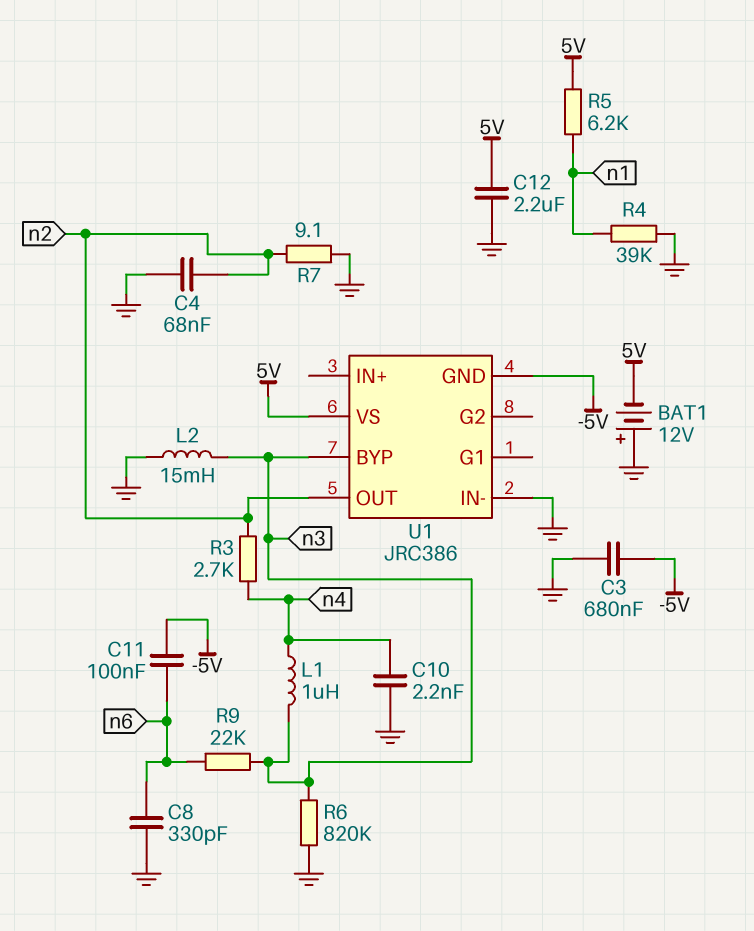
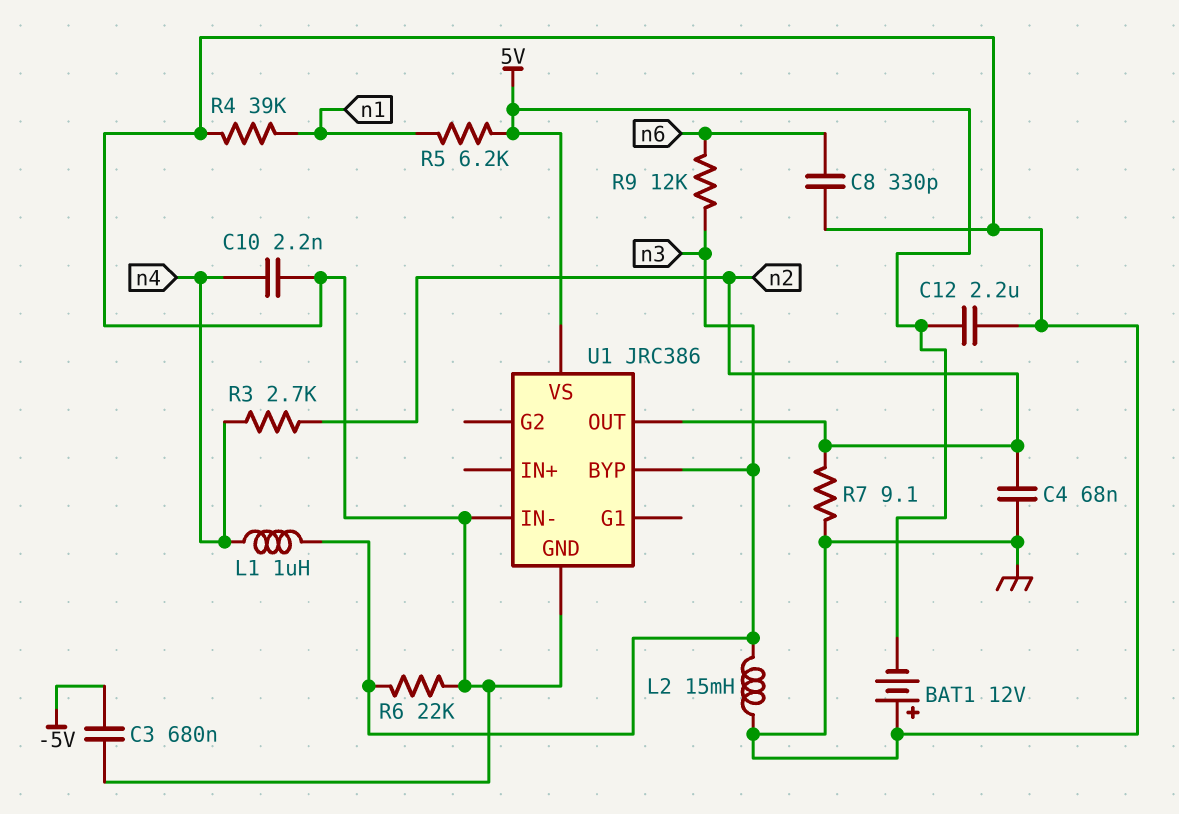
C11: 100nF (-5V, n6) -> none
R6: 820k (GND, n3) -> 22k (GND, n3)
R9: 22k (n3, n6) -> 12k (n3, n6)
U1 pin GND: -5V -> GND

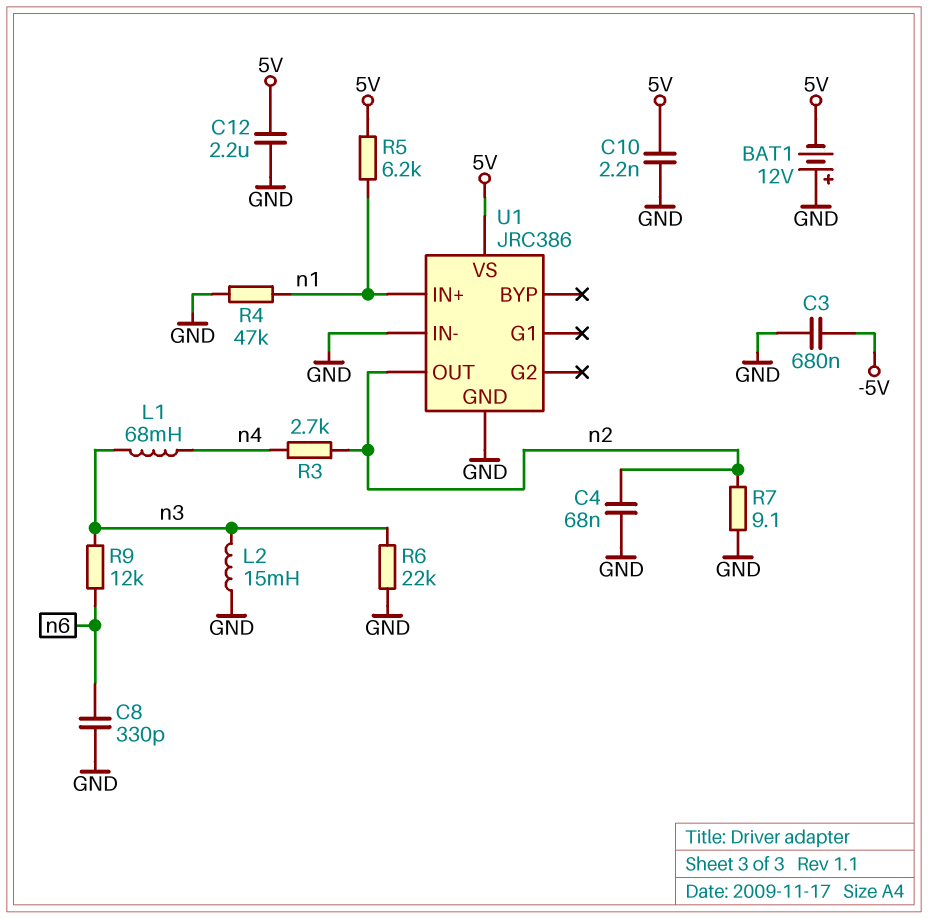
C10: 2.2nF (GND, n4) -> 2.2nF (5V, GND)
L1: 1uH (n3, n4) -> 68mH (n3, n4)
R4: 39k (GND, n1) -> 47k (GND, n1)
U1 pin BYP: n3 -> none
U1 pin IN+: none -> n1

